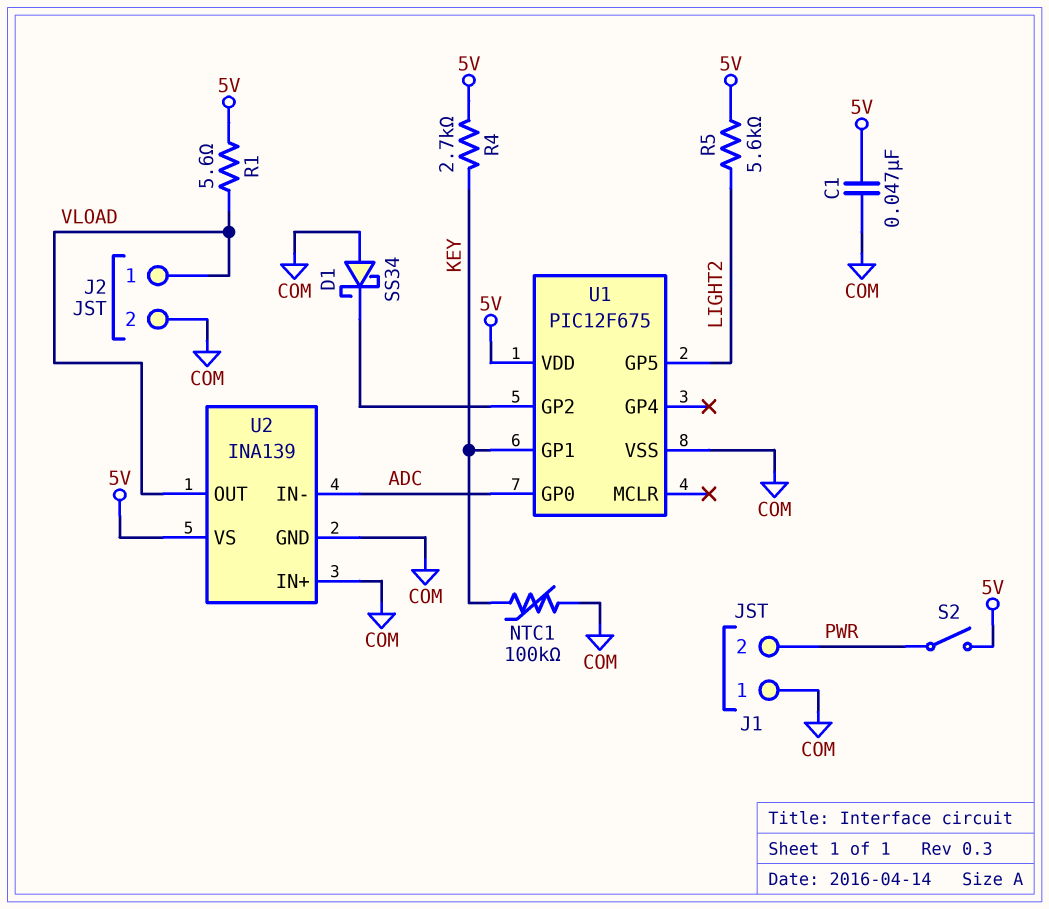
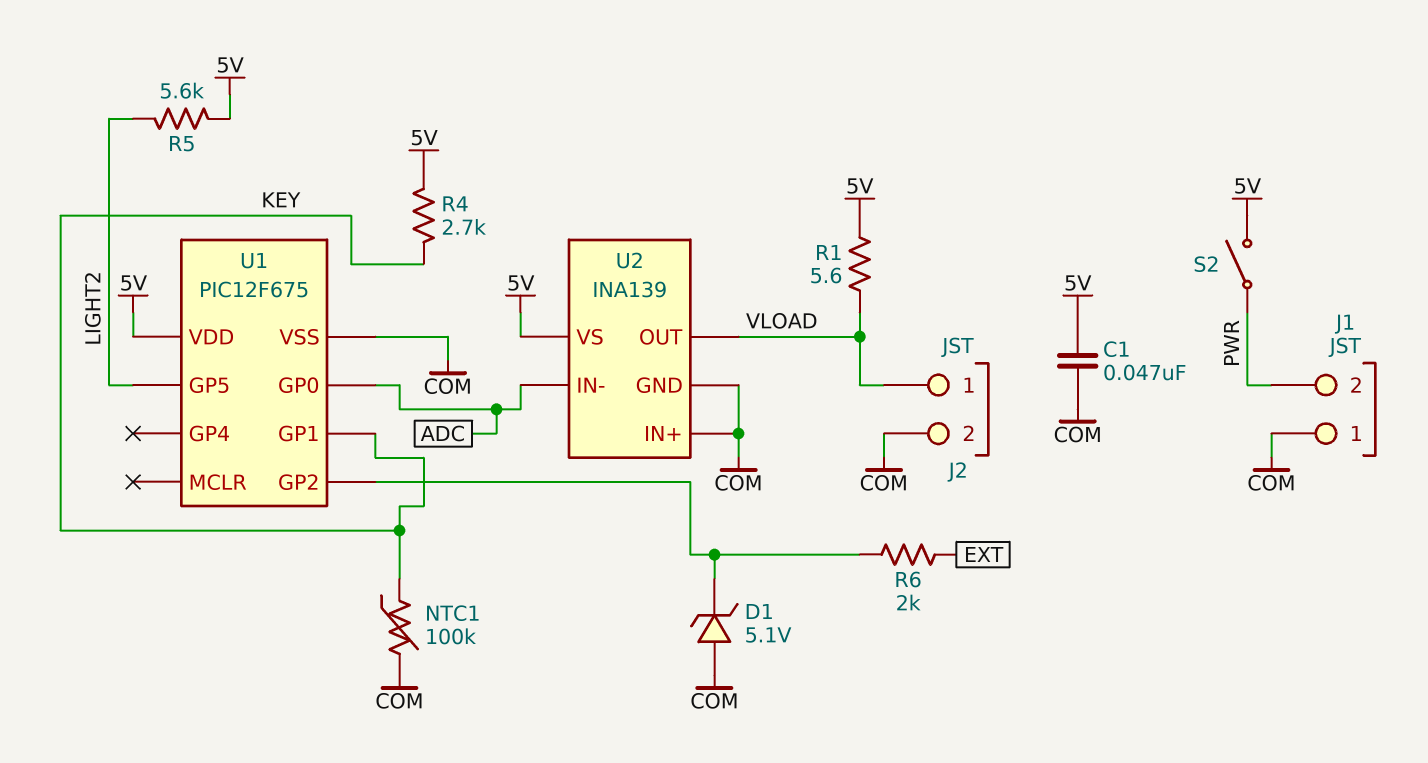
D1: schottky SS34 (A COM, K U1/GP2) -> zener 5.1V (A COM, K U1/GP2)
R6: none -> 2k (EXT, U1/GP2)

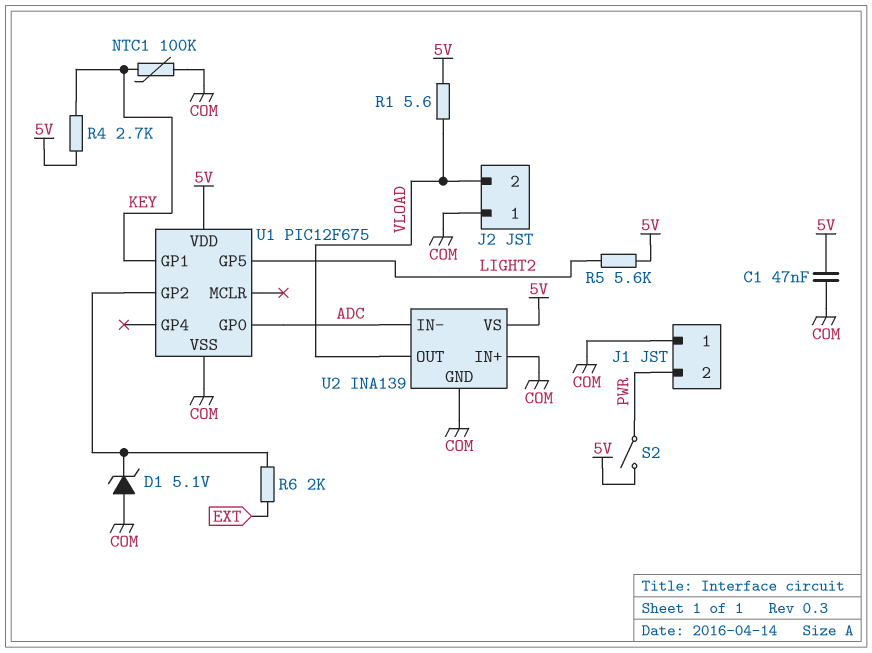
J2 pin 1: VLOAD -> COM
J2 pin 2: COM -> VLOAD

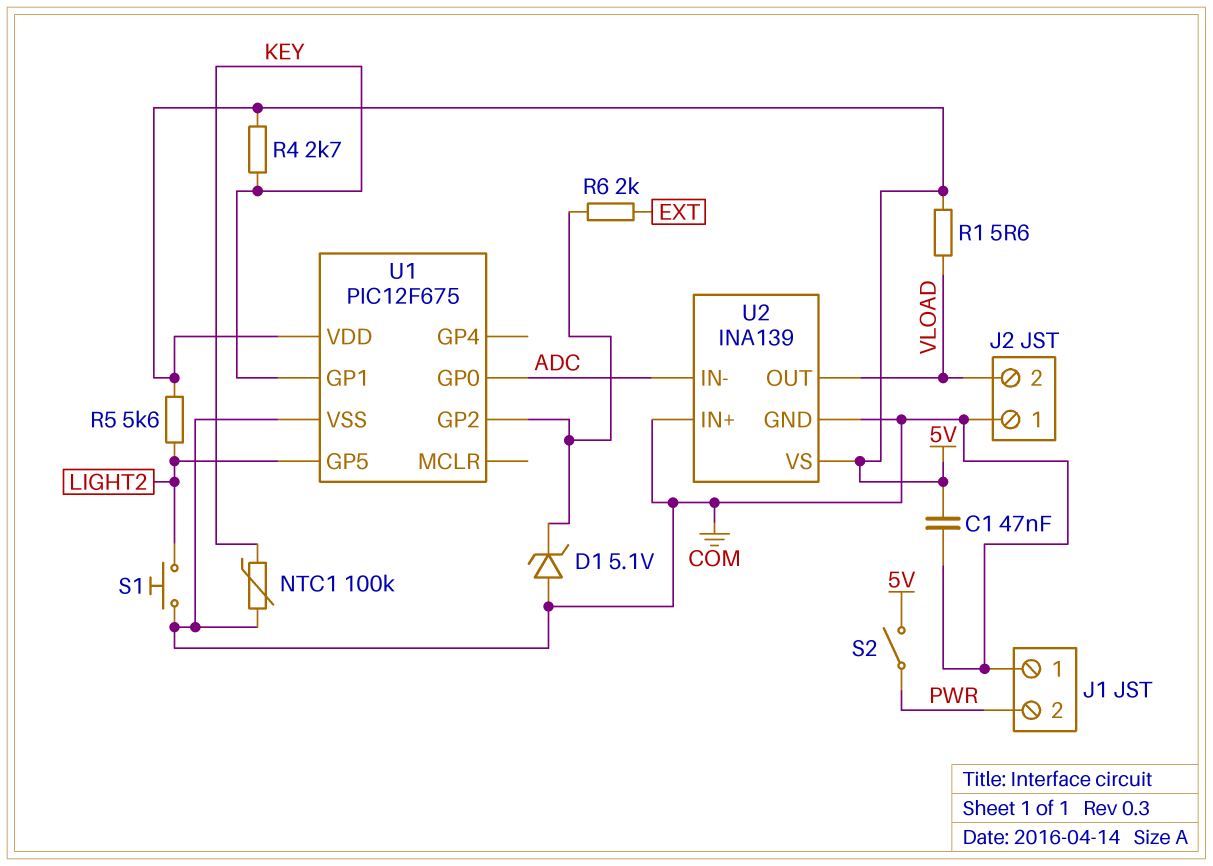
S1: none -> button (COM, LIGHT2)

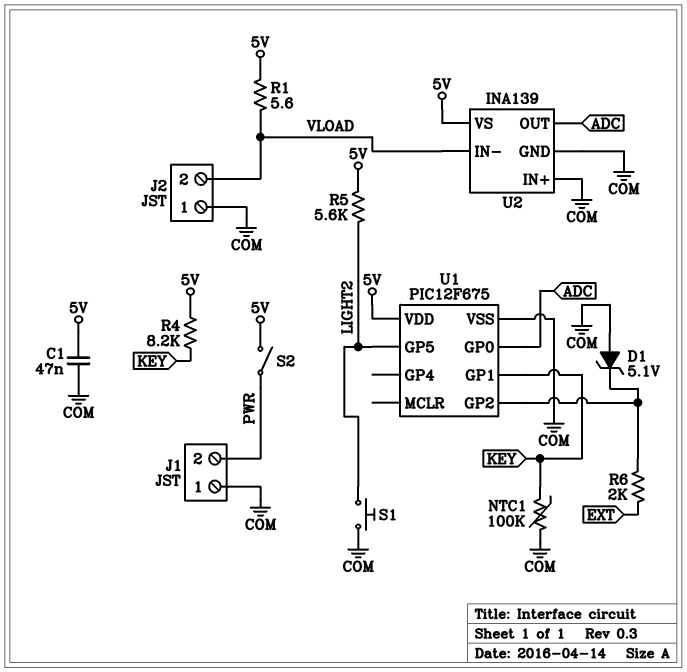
R4: 2.7k (5V, KEY) -> 8.2k (5V, KEY)
U2 pin IN-: ADC -> VLOAD
U2 pin OUT: VLOAD -> ADC

